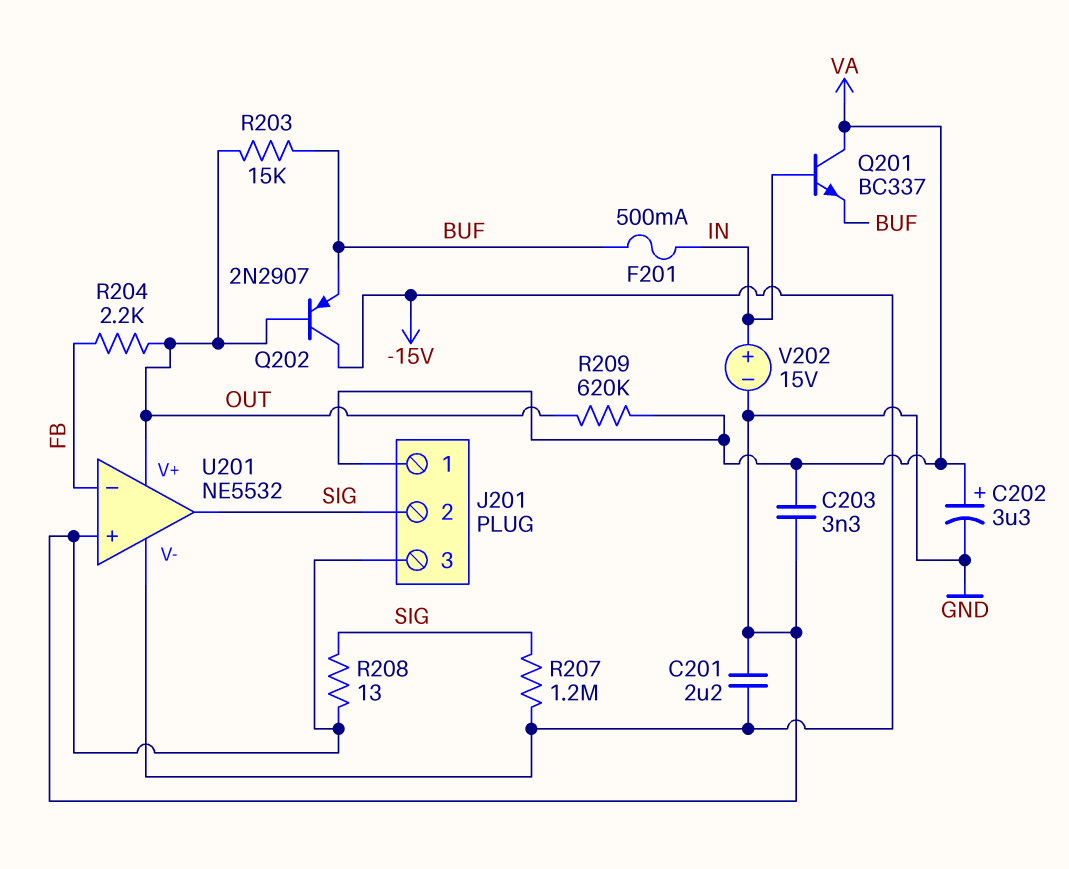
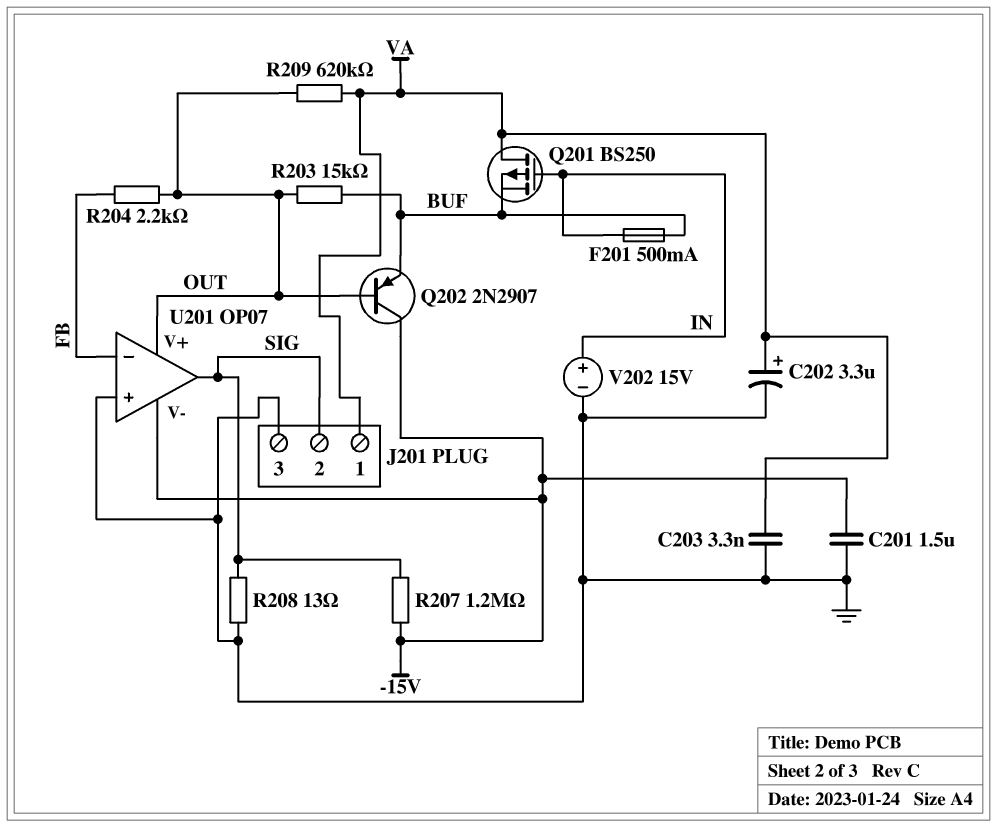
C201: 2.2uF (-15V, GND) -> 1.5uF (-15V, GND)
Q201: NPN BC337 (B IN, C VA, E BUF) -> PMOS BS250 (G IN, D VA, S BUF)
U201: NE5532 -> OP07

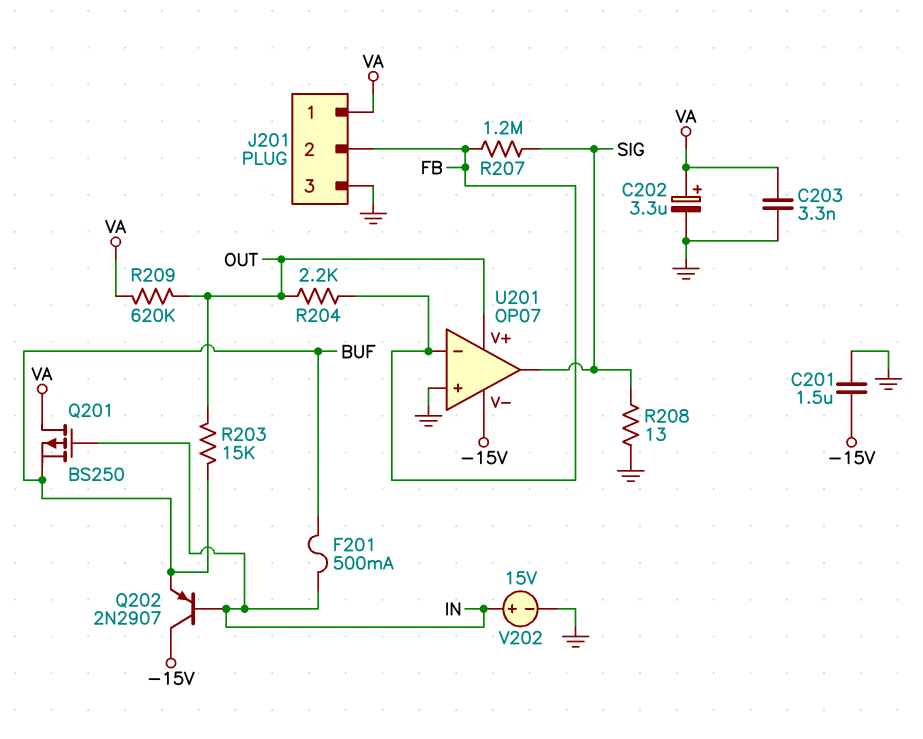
J201 pin 2: SIG -> FB
Q202: PNP 2N2907 (B OUT, C -15V, E BUF) -> PNP 2N2907 (B IN, C -15V, E BUF)
R207: 1.2M (-15V, SIG) -> 1.2M (FB, SIG)

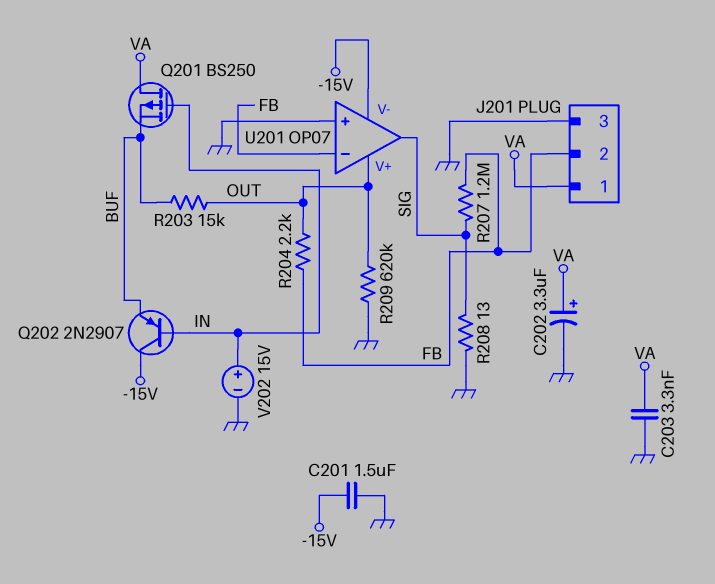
F201: 500mA (BUF, IN) -> none
R209: 620k (OUT, VA) -> 620k (GND, OUT)

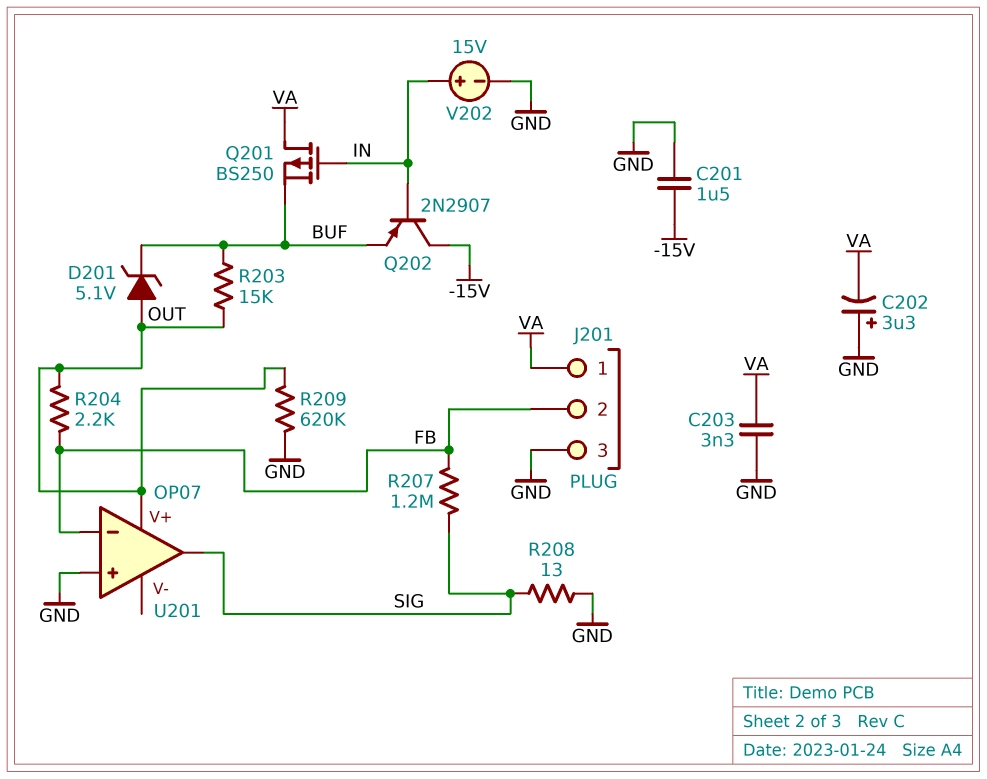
C202: 3.3uF (plus VA, minus GND) -> 3.3uF (plus GND, minus VA)
D201: none -> zener 5.1V (A OUT, K BUF)
U201 pin V-: -15V -> none

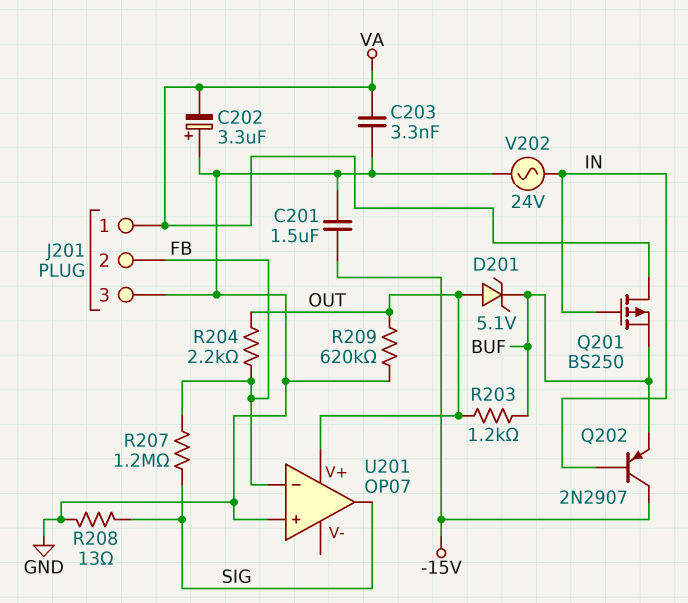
R203: 15k (BUF, OUT) -> 1.2k (BUF, OUT)
V202: 15V (plus IN, minus GND) -> AC 24V (GND, IN)

